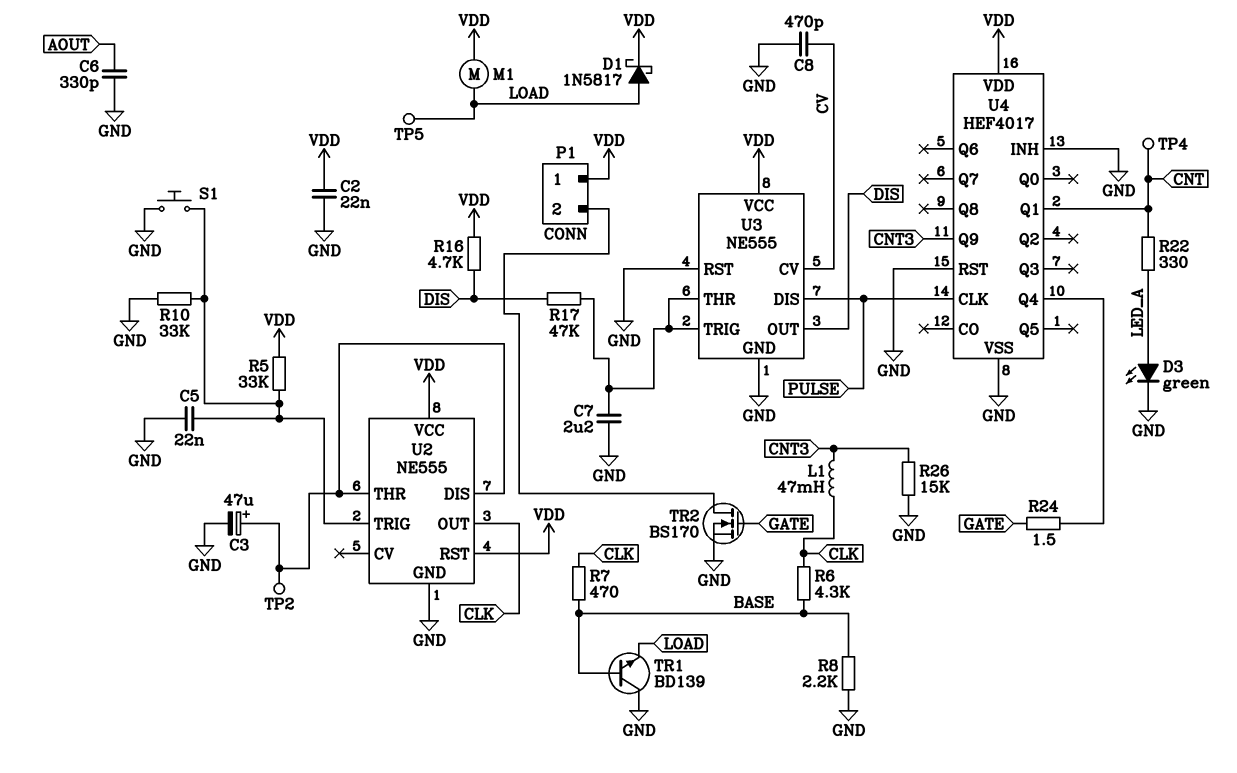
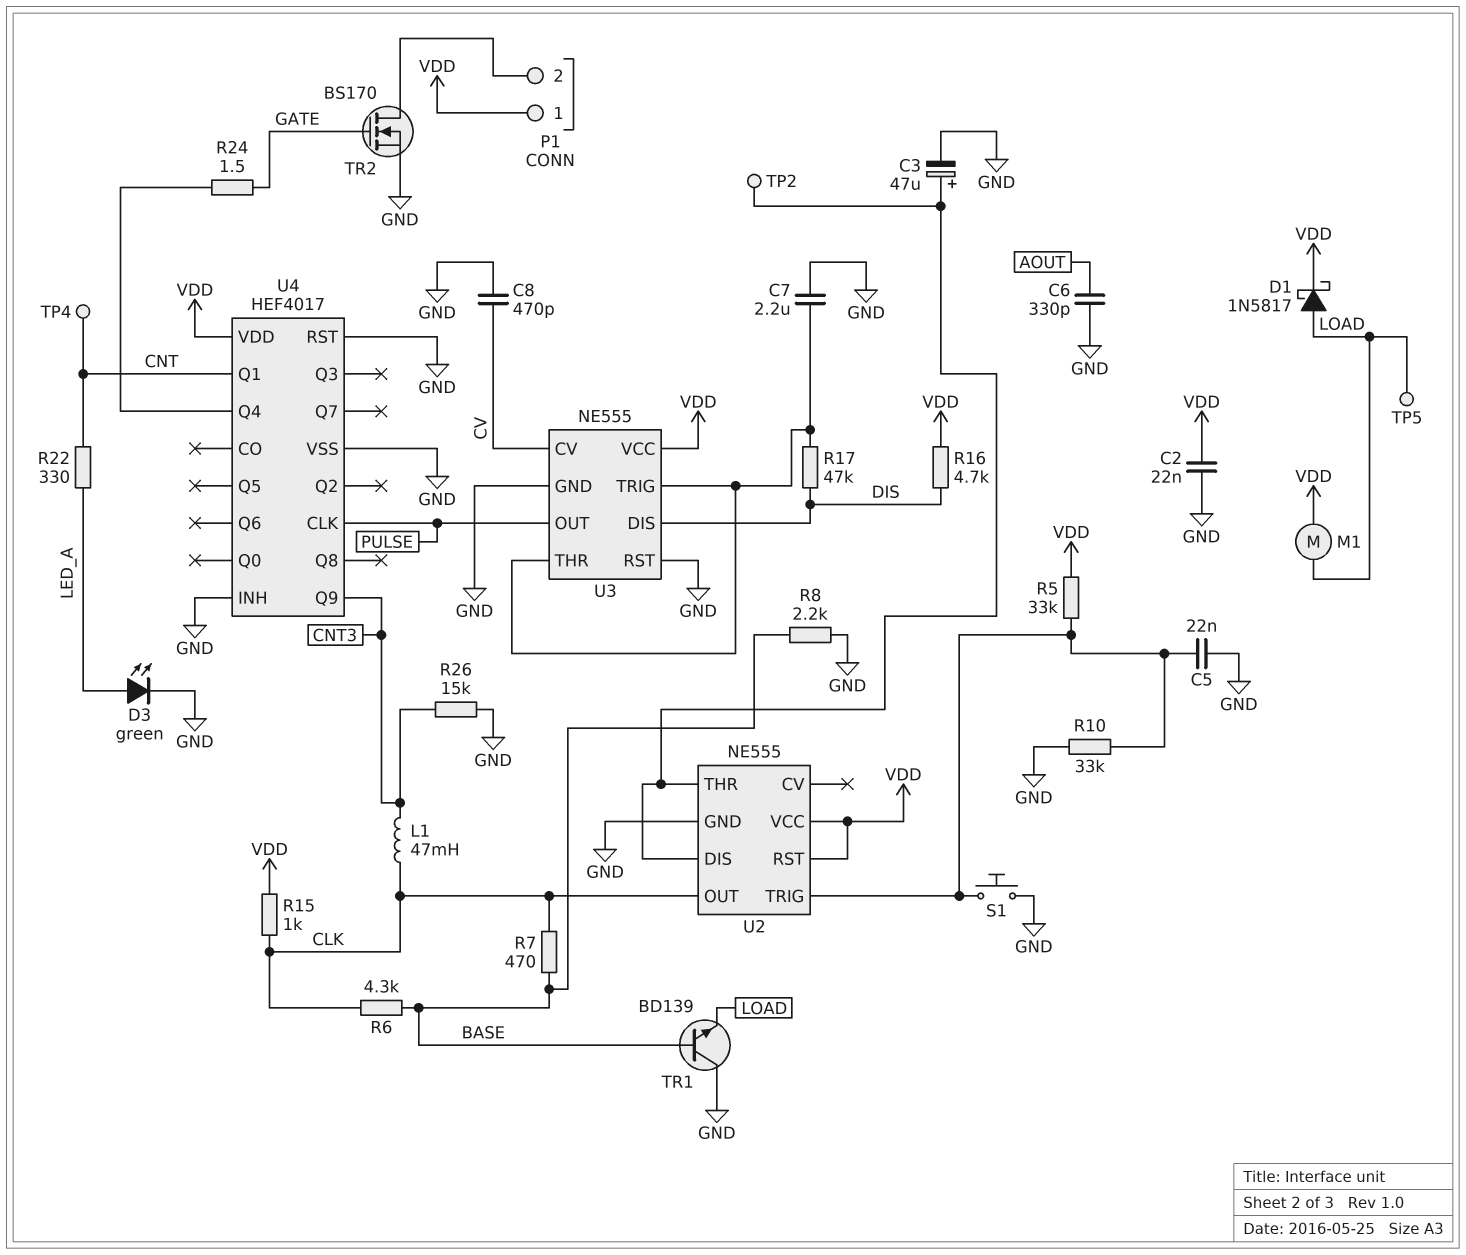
R15: none -> 1k (CLK, VDD)
U3 pin DIS: PULSE -> DIS
U3 pin OUT: DIS -> PULSE

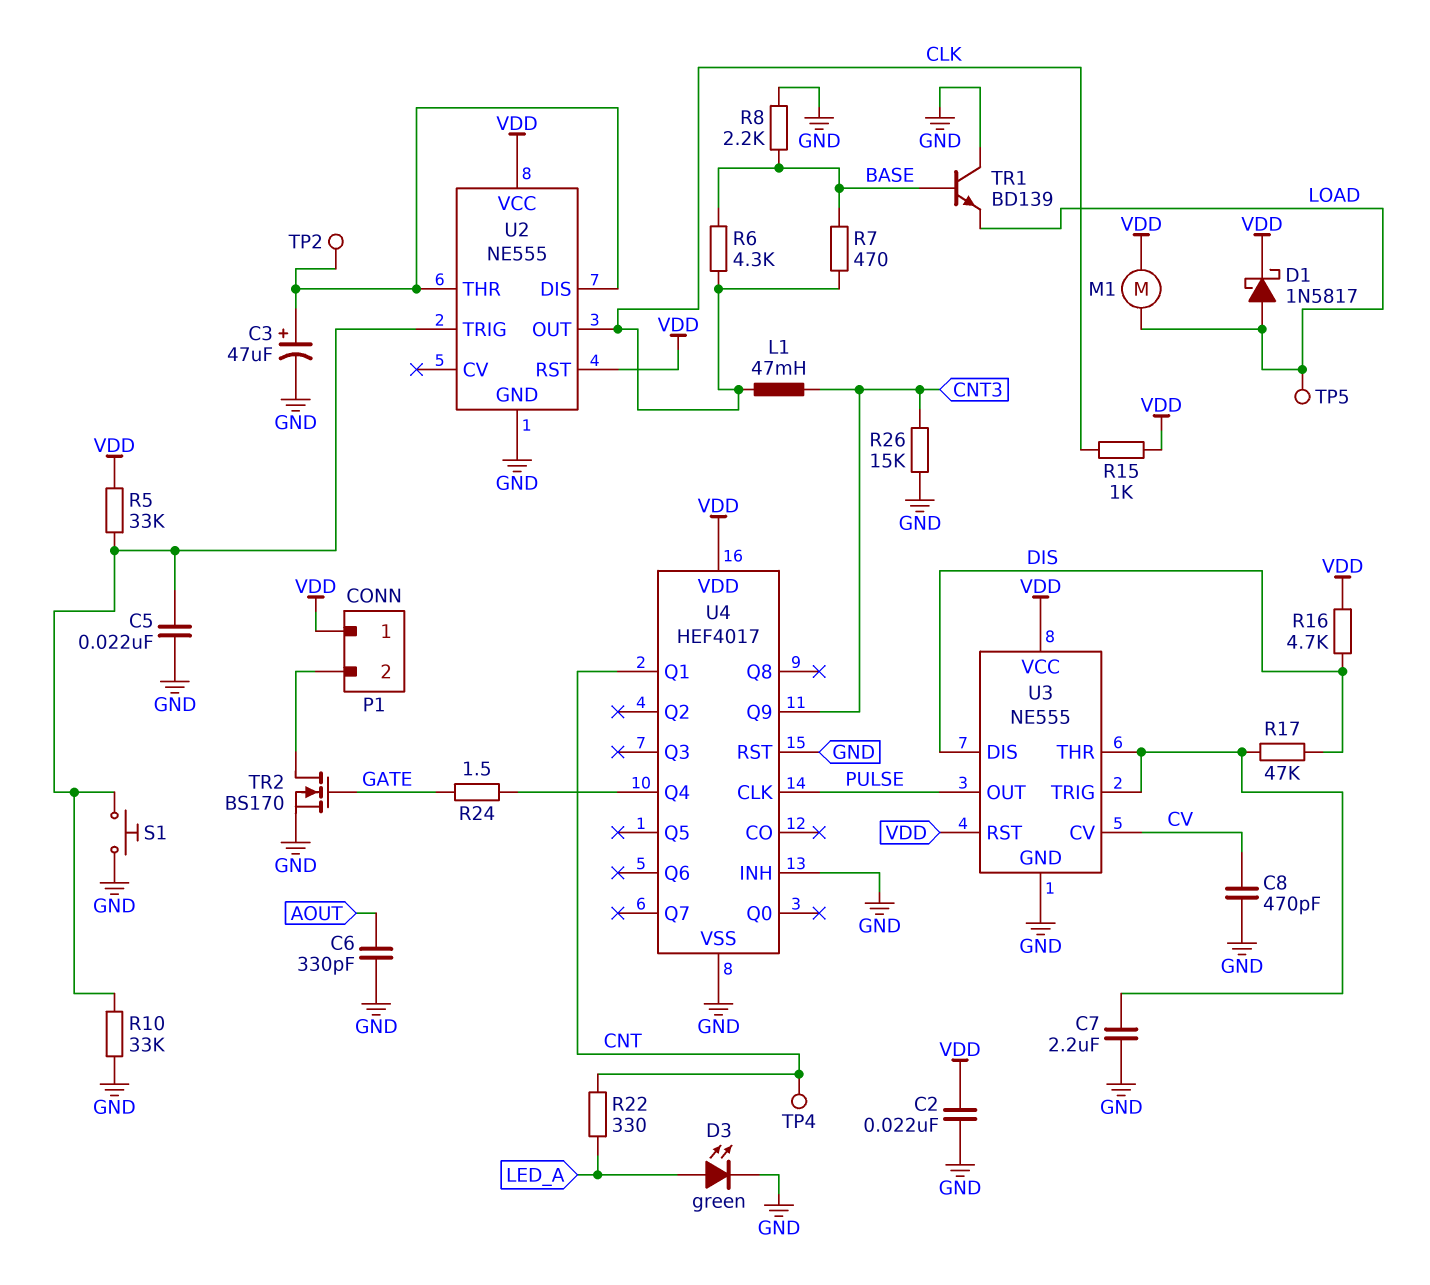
U3 pin RST: GND -> VDD

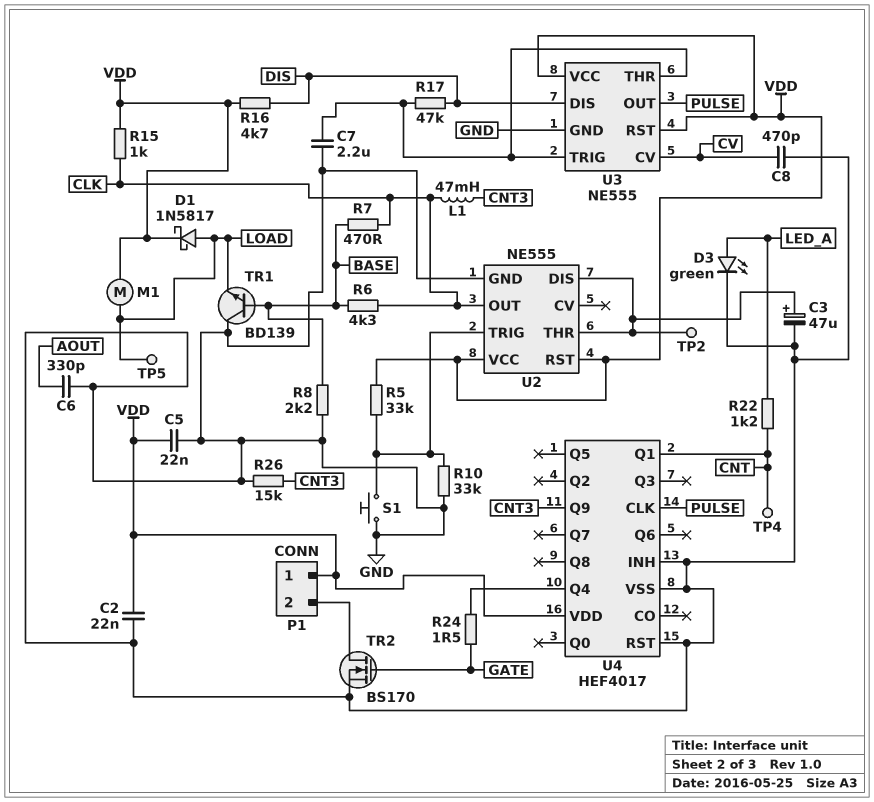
C5: 22nF (GND, U2/TRIG) -> 22nF (GND, VDD)
R22: 330 (CNT, LED_A) -> 1.2k (CNT, LED_A)

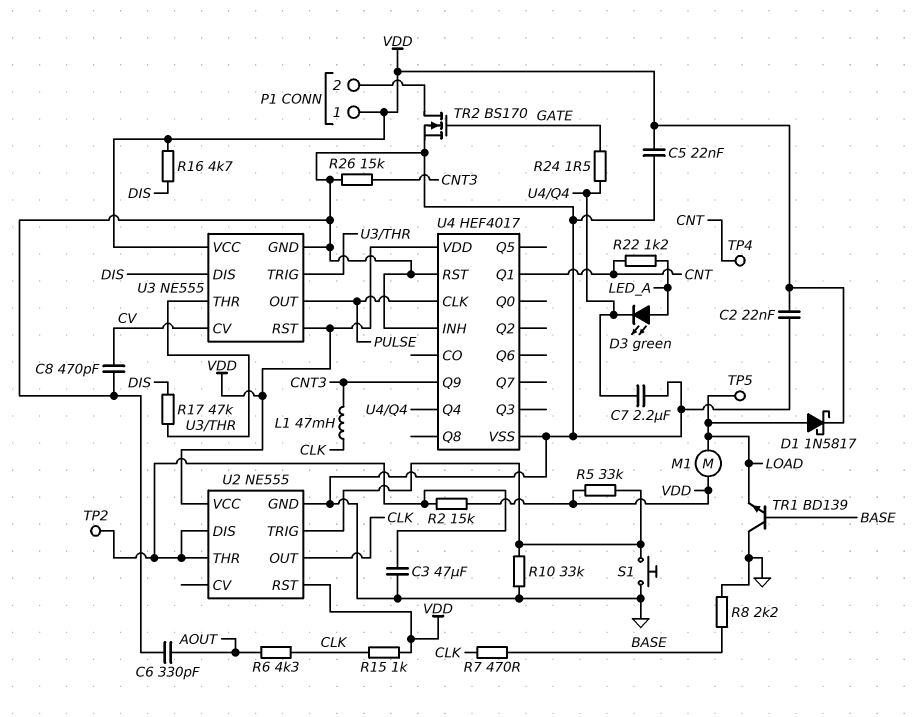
C3: 47uF (plus U2/DIS, minus GND) -> 47uF (GND, U2/DIS)
C7: 2.2uF (GND, U3/THR) -> 2.2uF (GND, U4/Q4)
D3: LED green (A LED_A, K GND) -> LED green (A LED_A, K U4/Q4)
R2: none -> 15k (U2/DIS, VDD)
R6: 4.3k (BASE, CLK) -> 4.3k (AOUT, CLK)

